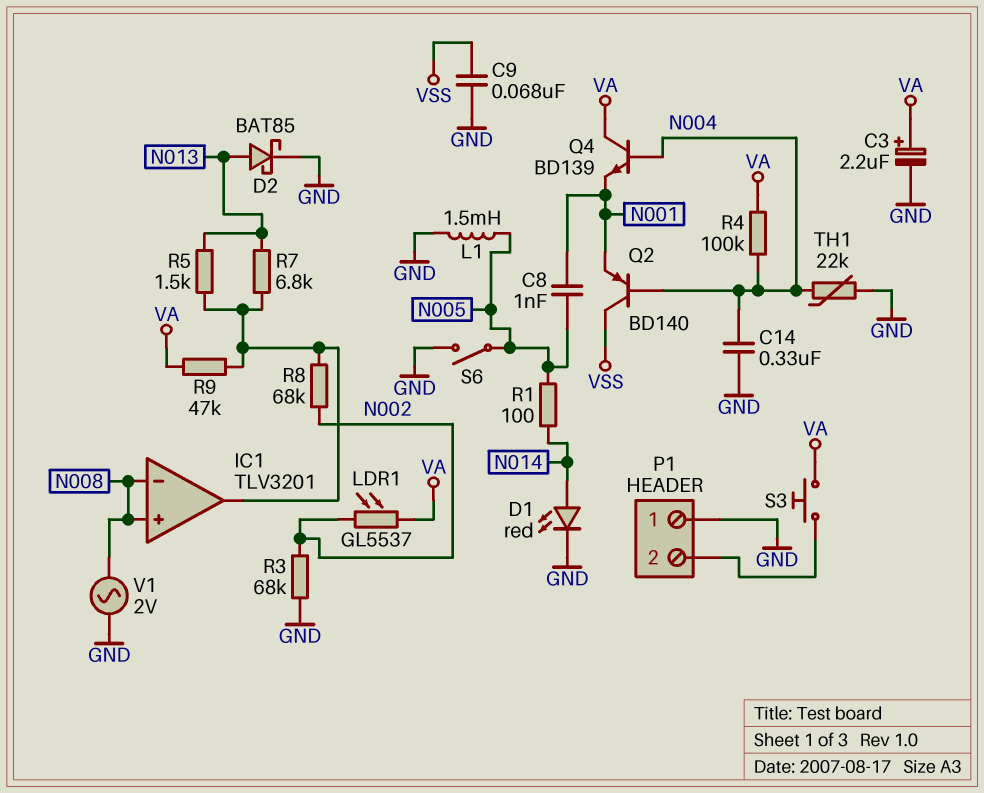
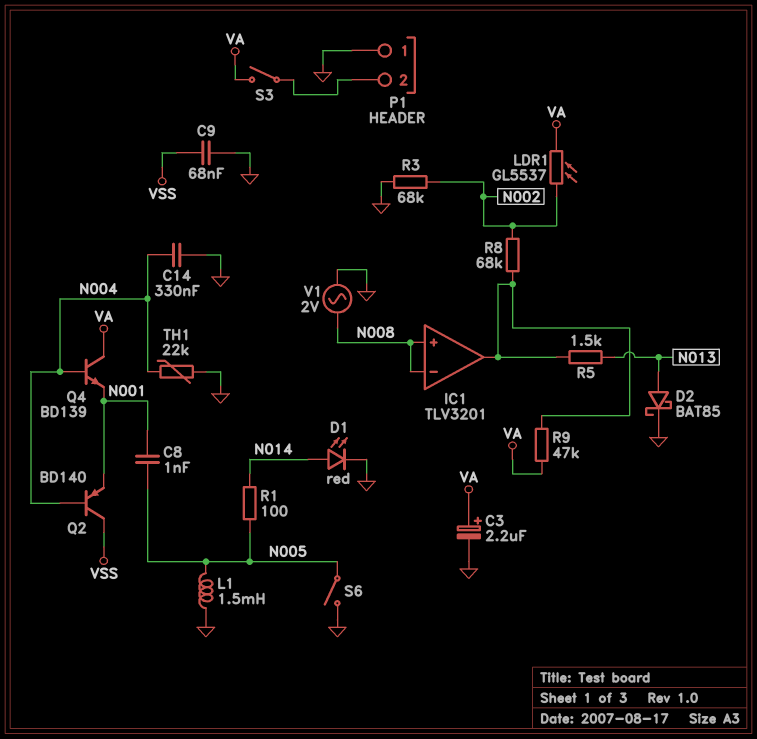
R4: 100k (N004, VA) -> none
R7: 6.8k (IC1/out, N013) -> none
S3: button (P1/2, VA) -> switch (P1/2, VA)

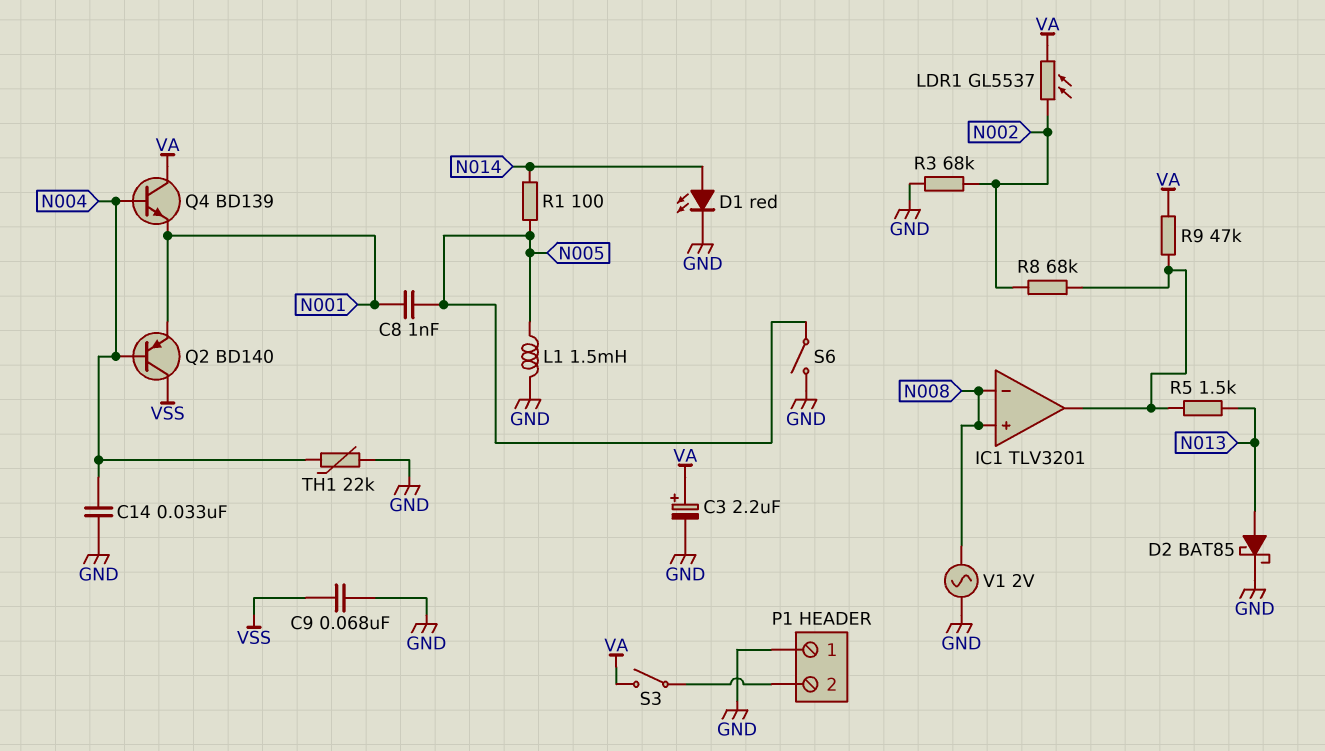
C14: 330nF (GND, N004) -> 33nF (GND, N004)

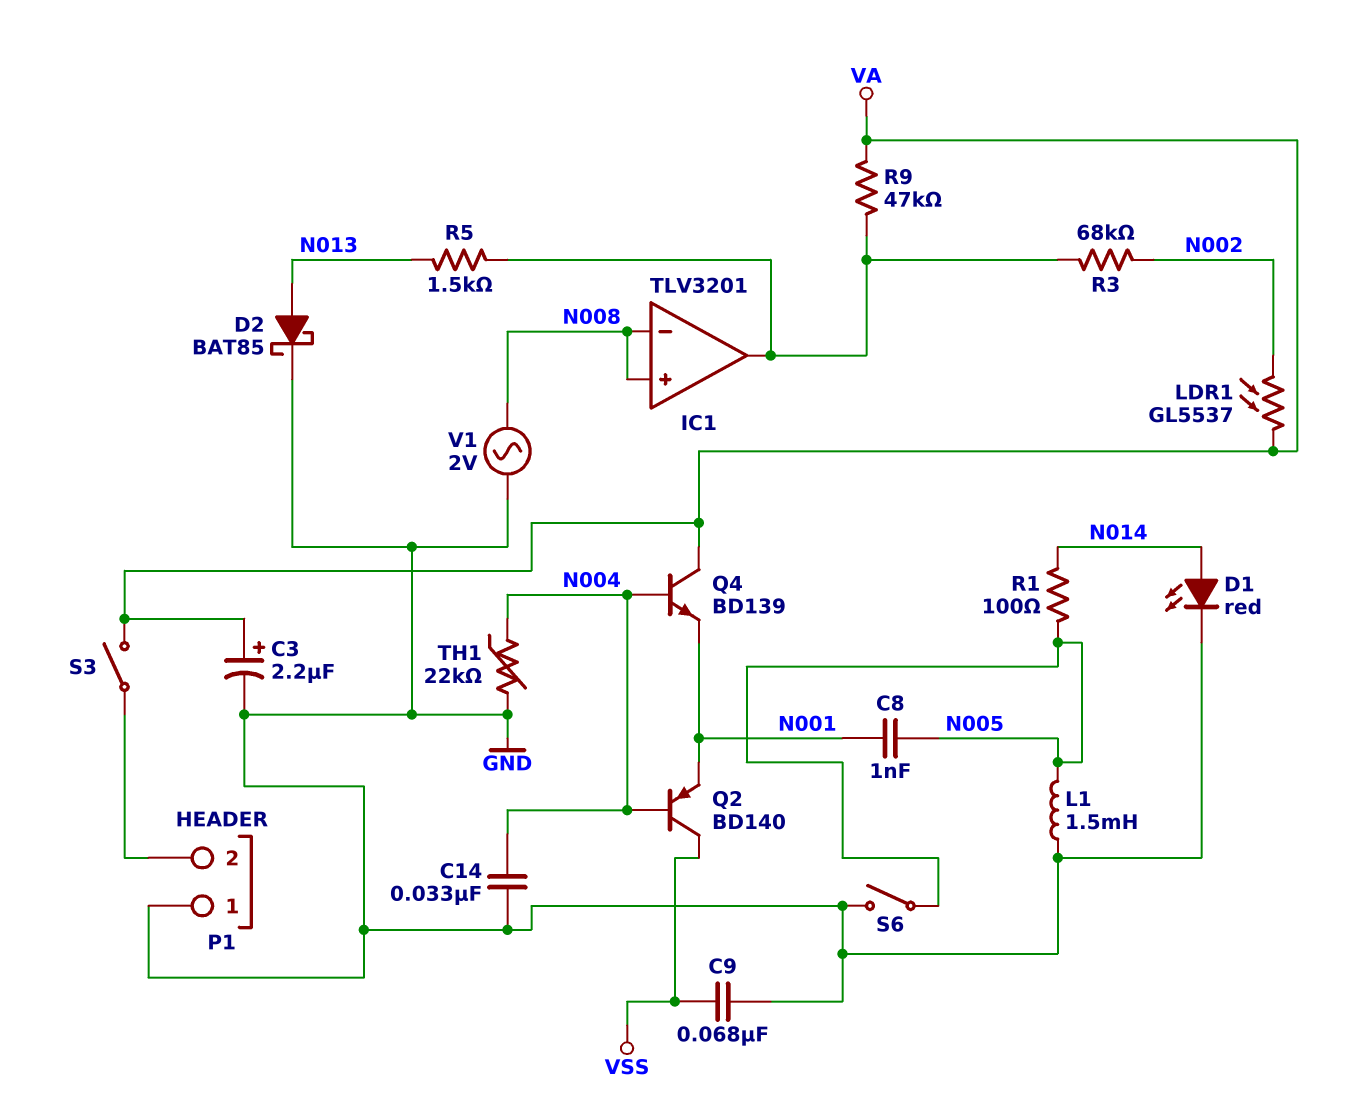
R3: 68k (GND, N002) -> 68k (IC1/out, N002)
R8: 68k (IC1/out, N002) -> none

